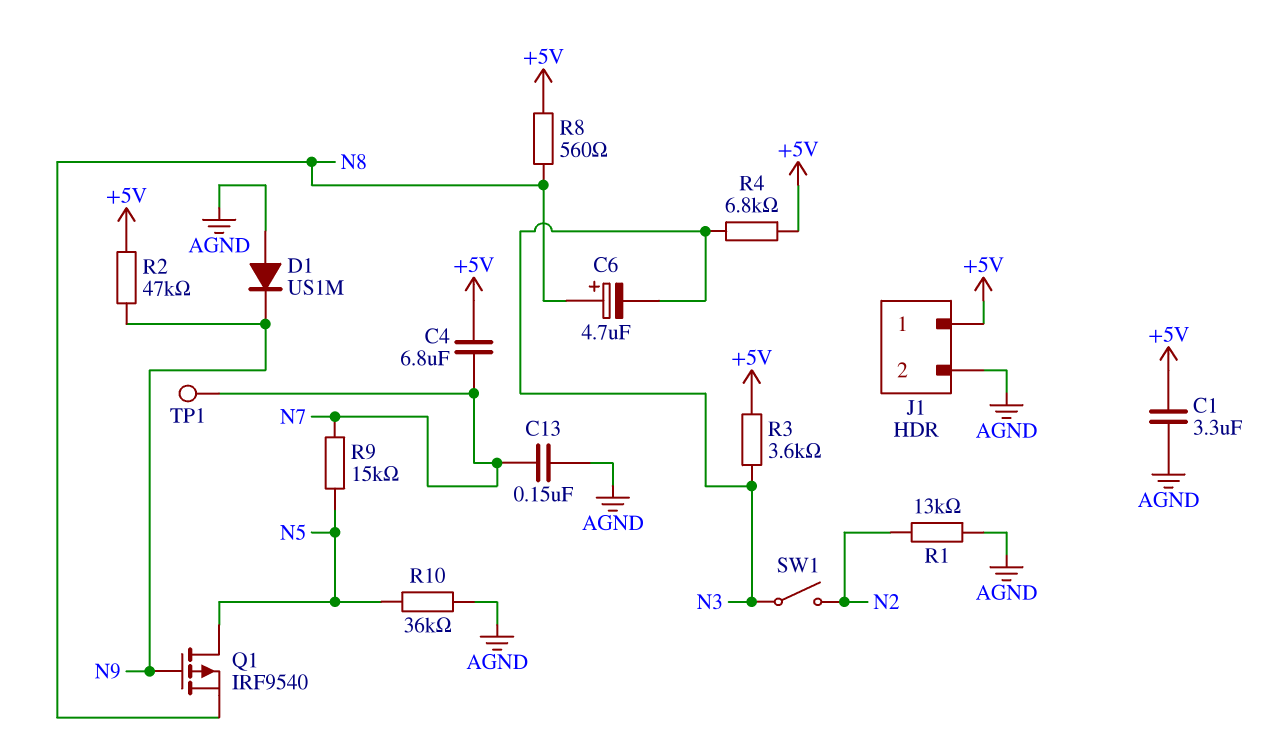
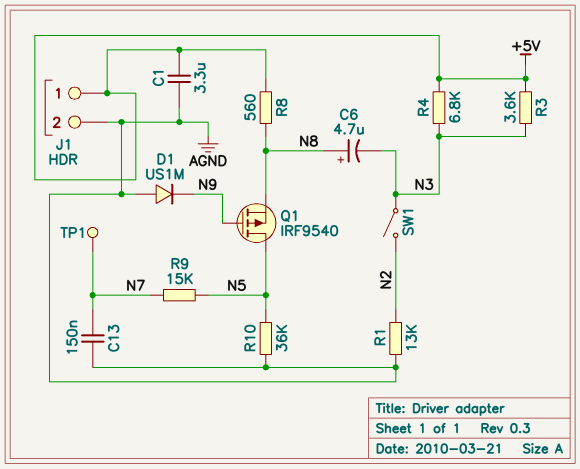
C4: 6.8uF (+5V, N7) -> none
R2: 47k (+5V, N9) -> none

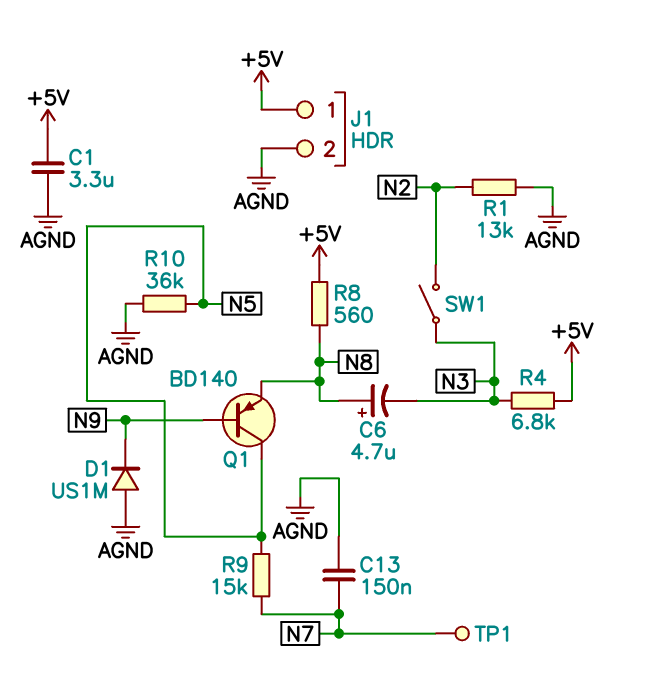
Q1: PMOS IRF9540 (G N9, D N5, S N8) -> PNP BD140 (B N9, C N5, E N8)
R3: 3.6k (+5V, N3) -> none

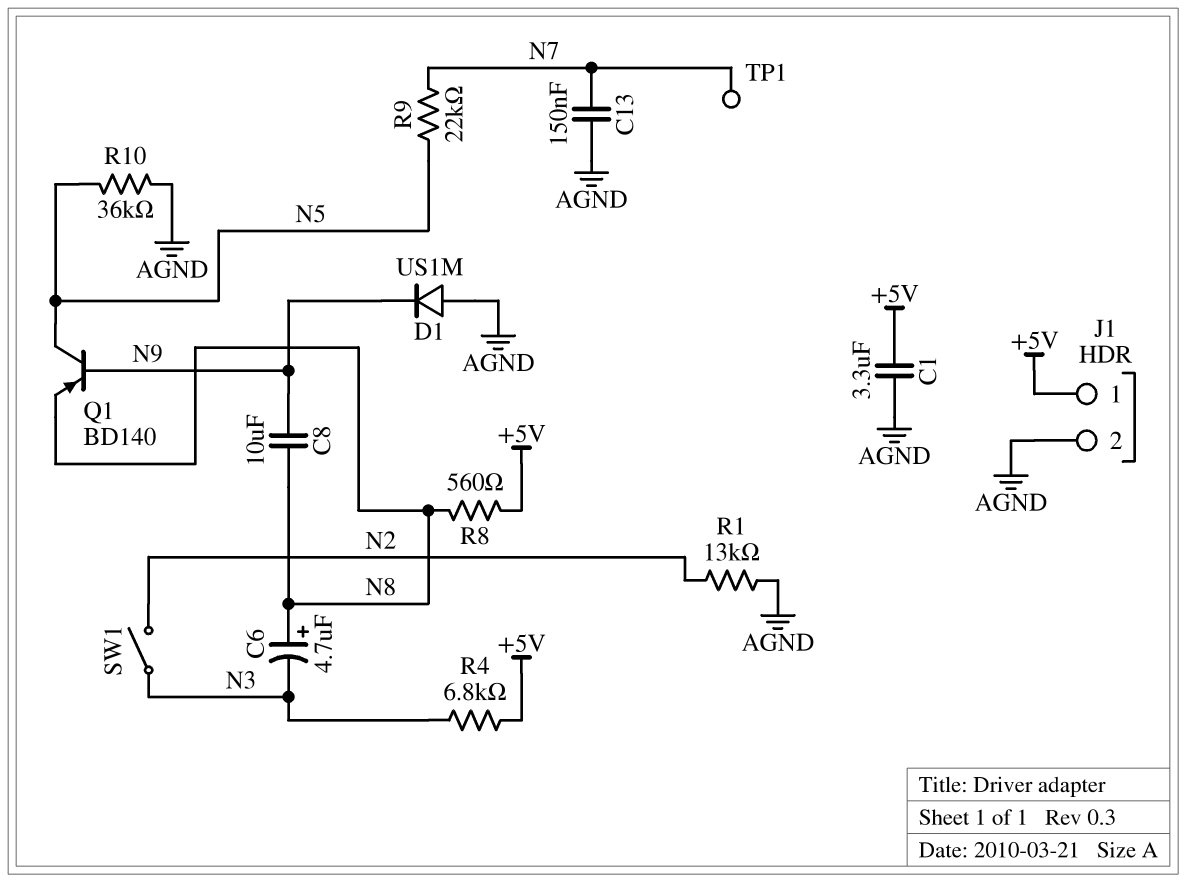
C8: none -> 10uF (N8, N9)
R9: 15k (N5, N7) -> 22k (N5, N7)

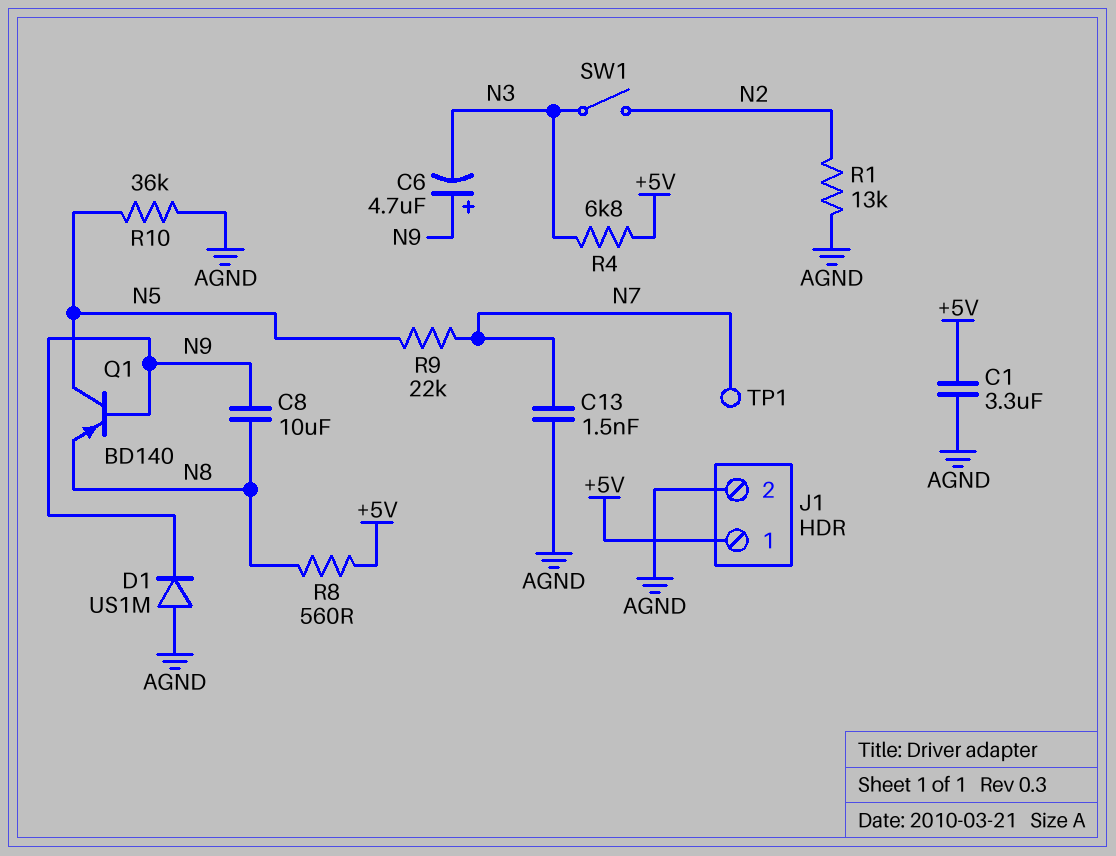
C6: 4.7uF (plus N8, minus N3) -> 4.7uF (plus N9, minus N3)
C13: 150nF (AGND, N7) -> 1.5nF (AGND, N7)

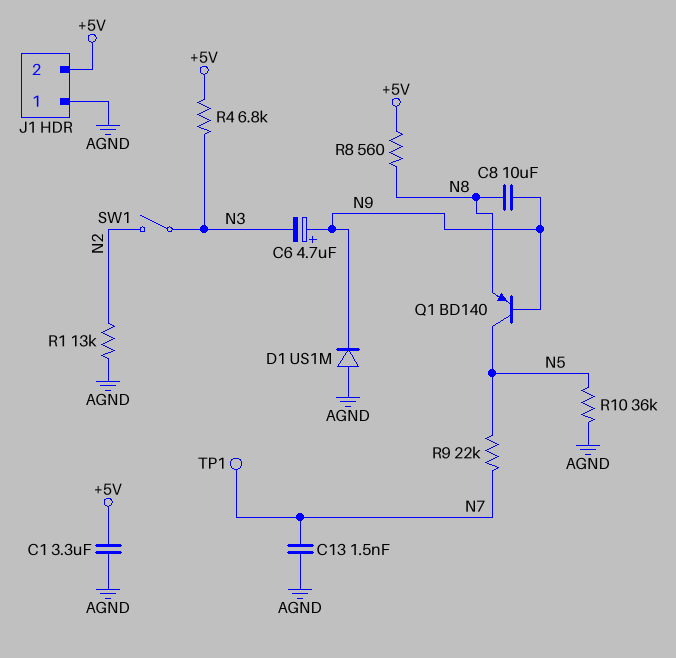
J1 pin 1: +5V -> AGND
J1 pin 2: AGND -> +5V

